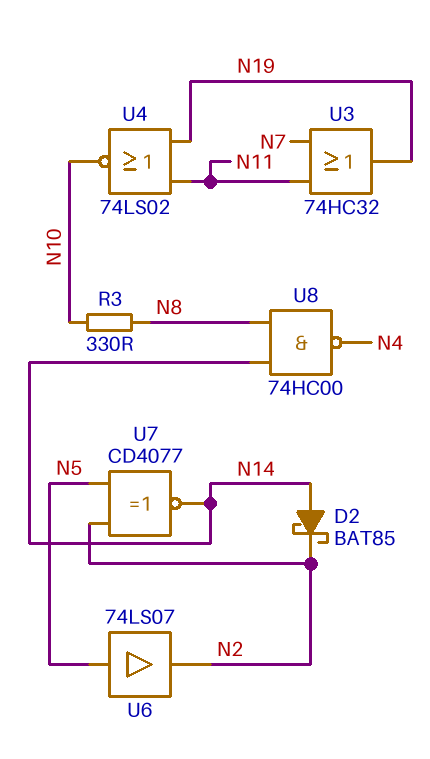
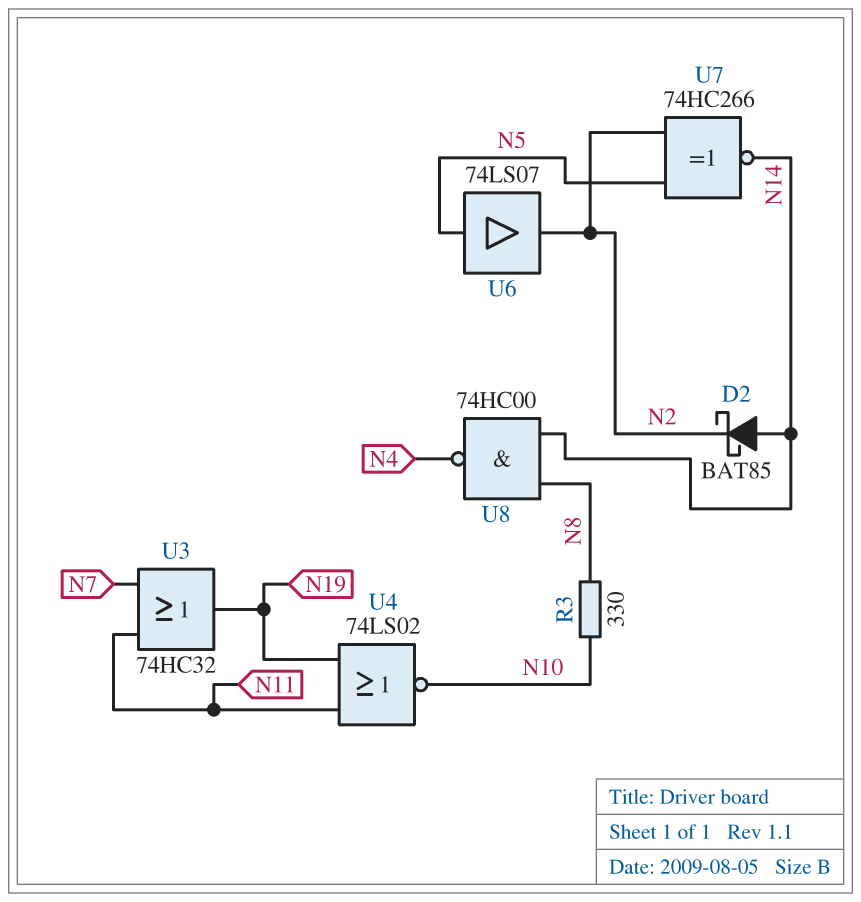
U7: XNOR CD4077 (in N2, in N5, out N14) -> XNOR 74HC266 (in N2, in N5, out N14)

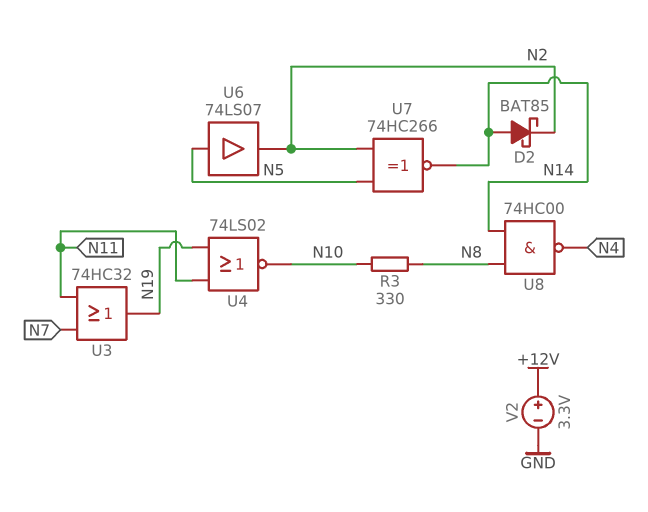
V2: none -> 3.3V (plus +12V, minus GND)

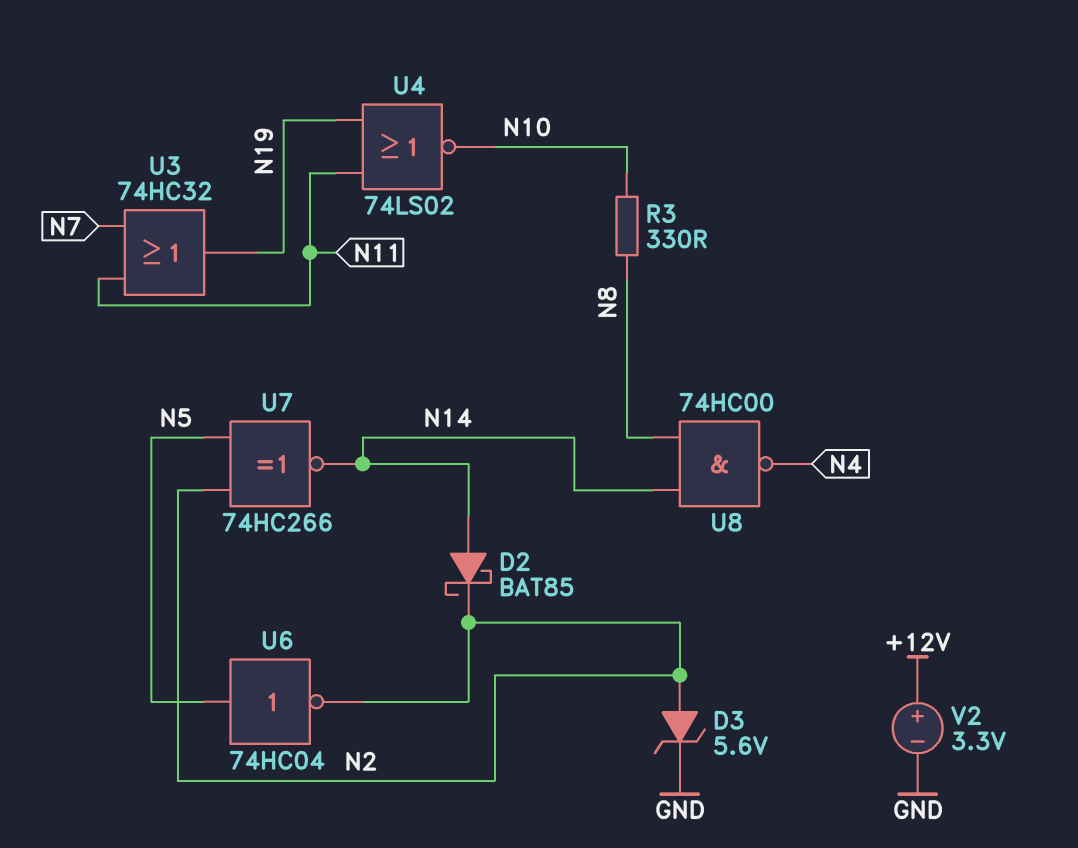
D3: none -> zener 5.6V (A N2, K GND)
U6: buffer 74LS07 (in N5, out N2) -> NOT 74HC04 (in N5, out N2)

